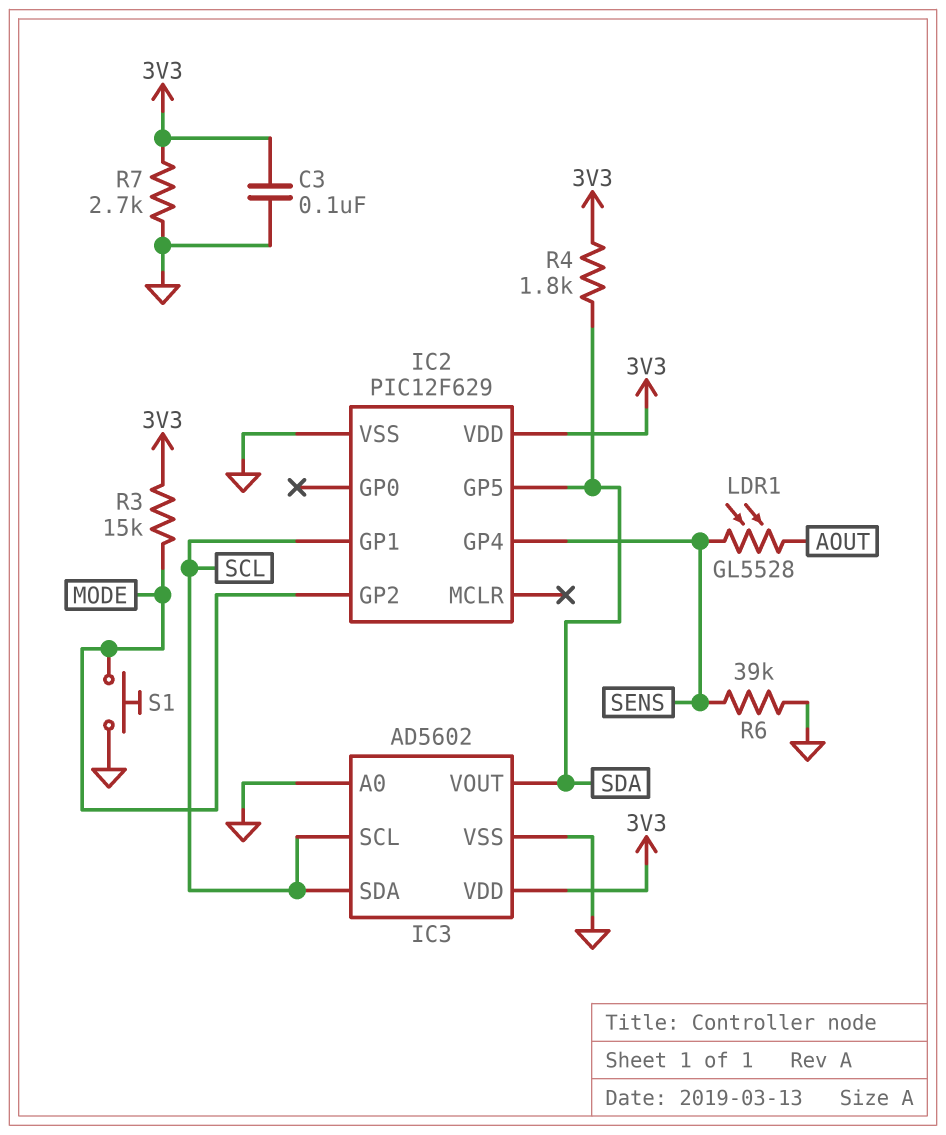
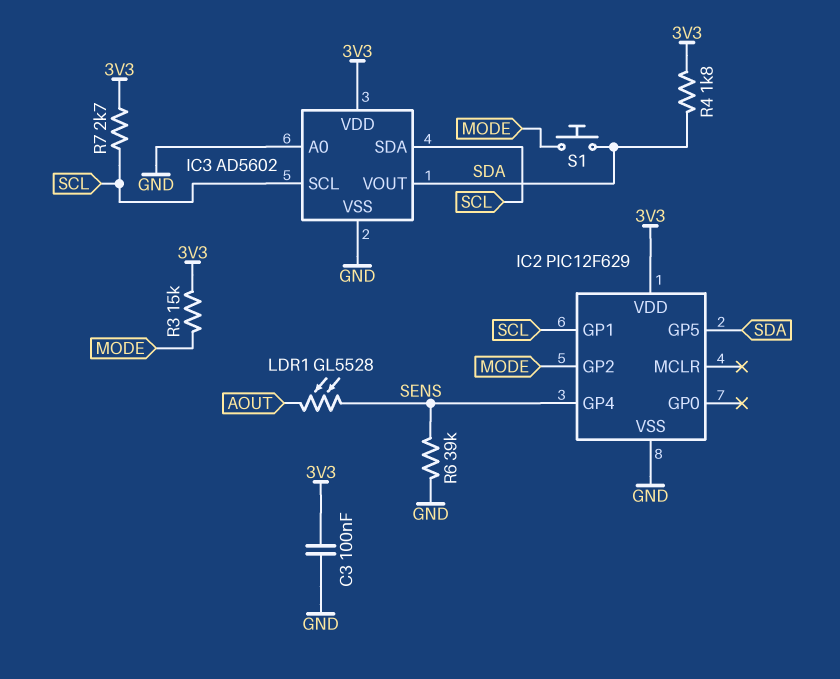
R7: 2.7k (3V3, GND) -> 2.7k (3V3, SCL)
S1: button (GND, MODE) -> button (MODE, SDA)

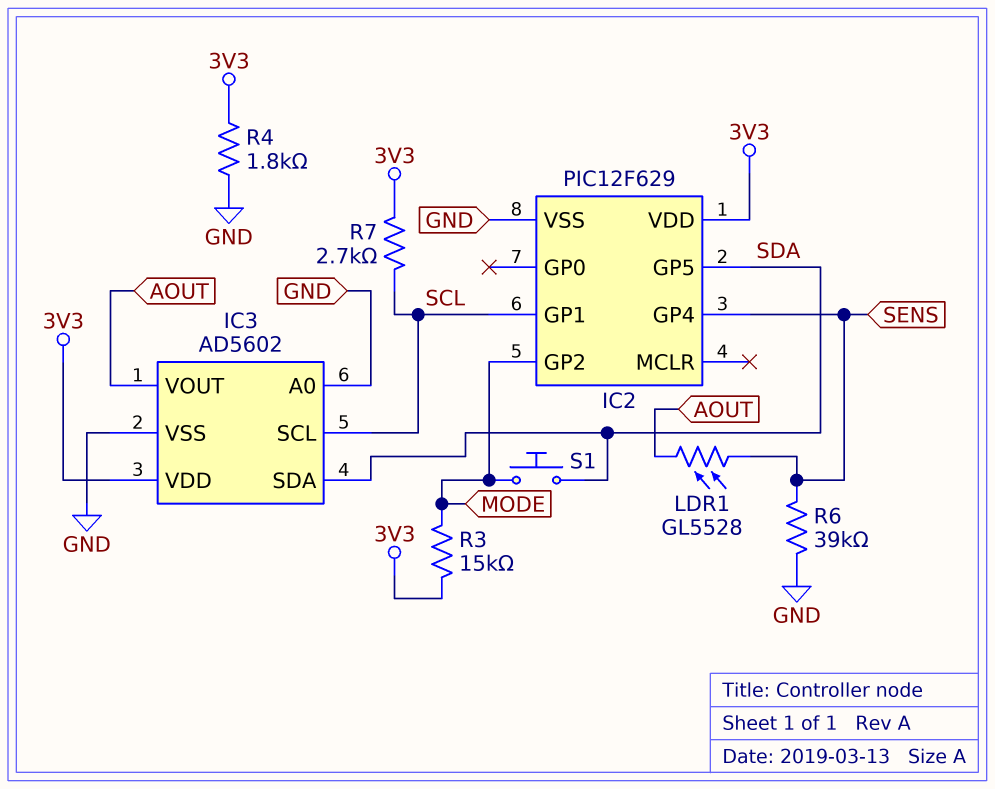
C3: 100nF (3V3, GND) -> none
IC3 pin SDA: SCL -> SDA
IC3 pin VOUT: SDA -> AOUT
R4: 1.8k (3V3, SDA) -> 1.8k (3V3, GND)

